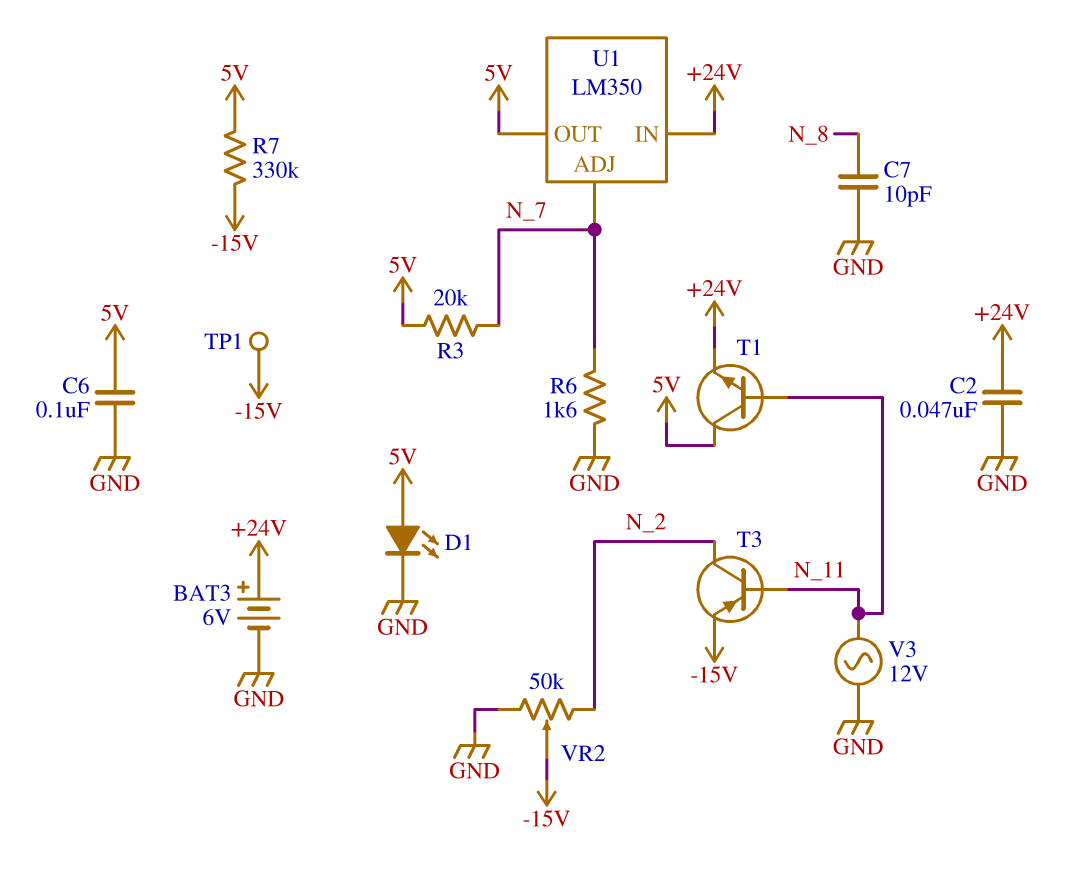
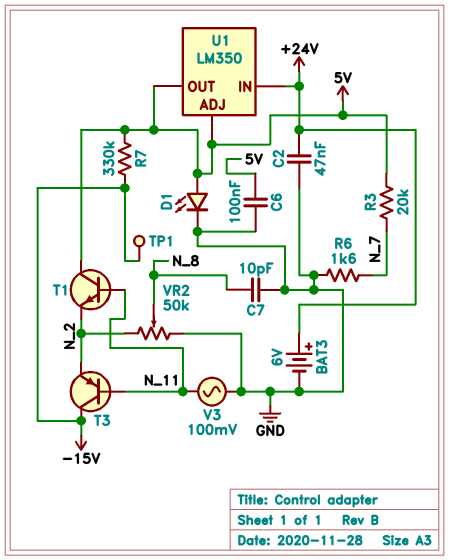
T1: NPN (B N_11, C 5V, E +24V) -> NPN (B N_11, C 5V, E N_2)
T3: PNP (B N_11, C N_2, E -15V) -> PNP (B N_11, C -15V, E N_2)
U1 pin ADJ: N_7 -> 5V
V3: AC 12V (GND, N_11) -> AC 100mV (GND, N_11)
VR2: 50k (GND, N_2, wiper -15V) -> 50k (GND, N_2, wiper N_8)

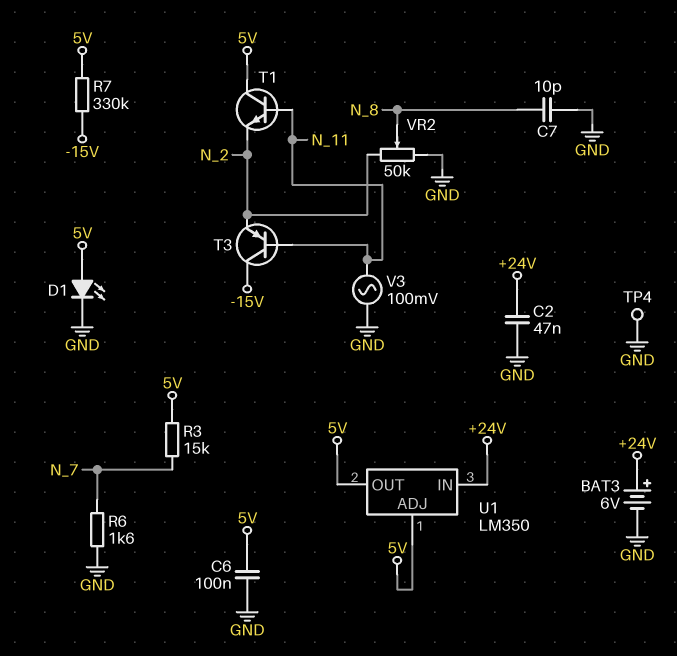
R3: 20k (5V, N_7) -> 15k (5V, N_7)
TP1: test point (-15V) -> none
TP4: none -> test point (GND)

